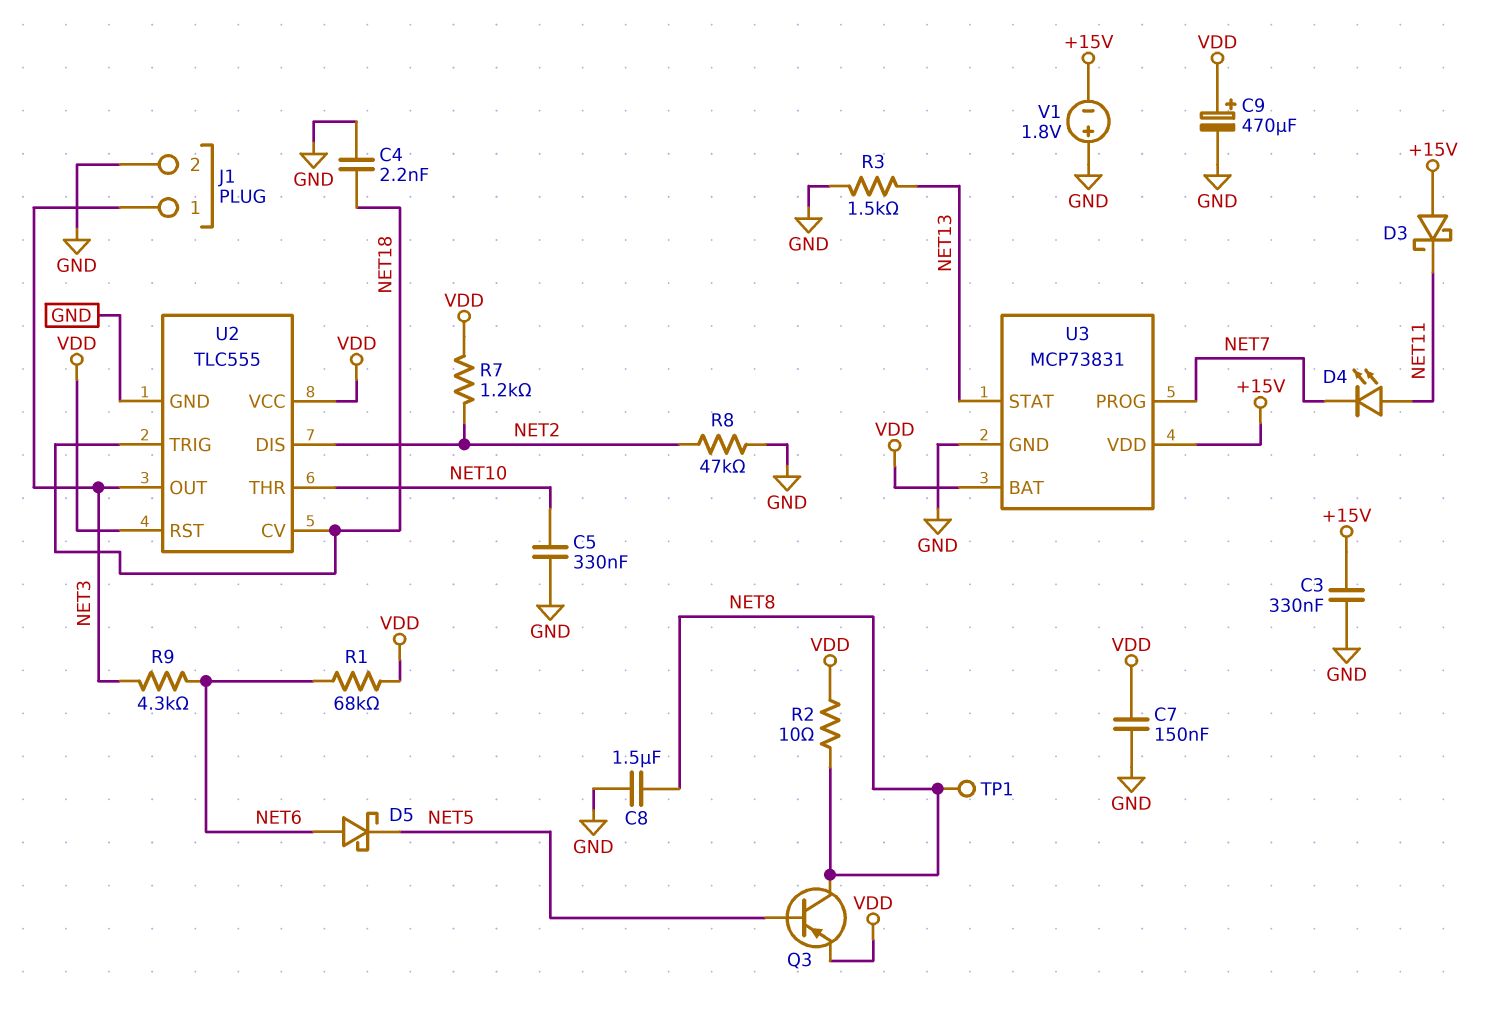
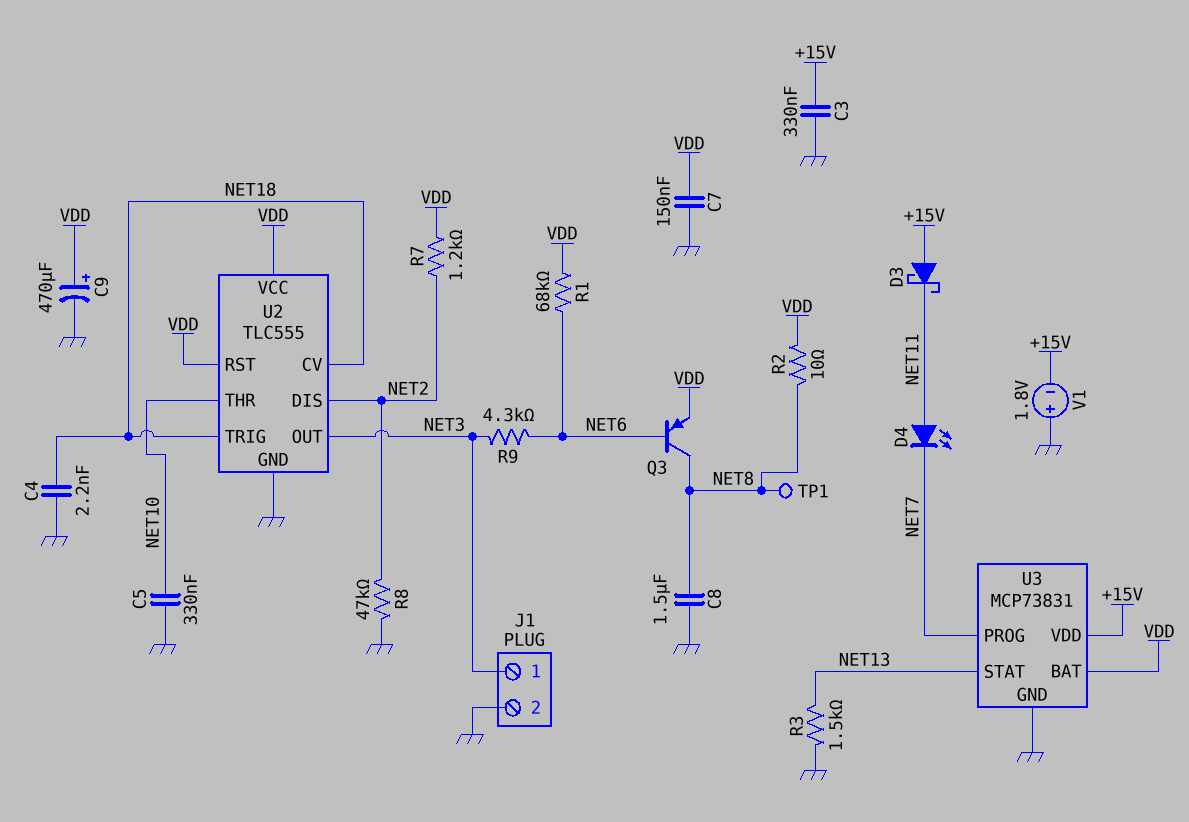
D5: schottky (A NET6, K NET5) -> none
Q3: PNP (B NET5, C NET8, E VDD) -> PNP (B NET6, C NET8, E VDD)

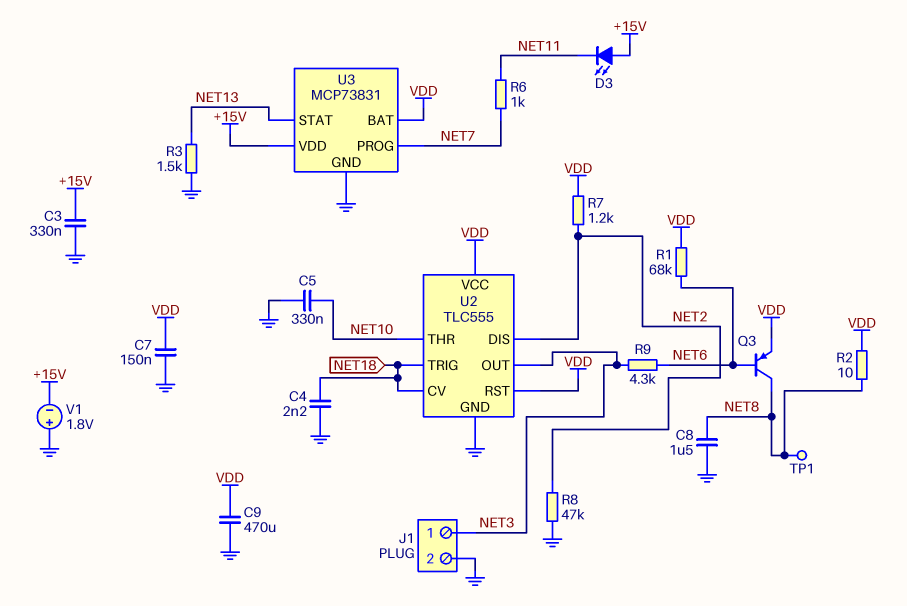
C9: 470uF (plus VDD, minus GND) -> 470uF (GND, VDD)
D3: schottky (A +15V, K NET11) -> LED (A +15V, K NET11)
D4: LED (A NET11, K NET7) -> none
R6: none -> 1k (NET7, NET11)

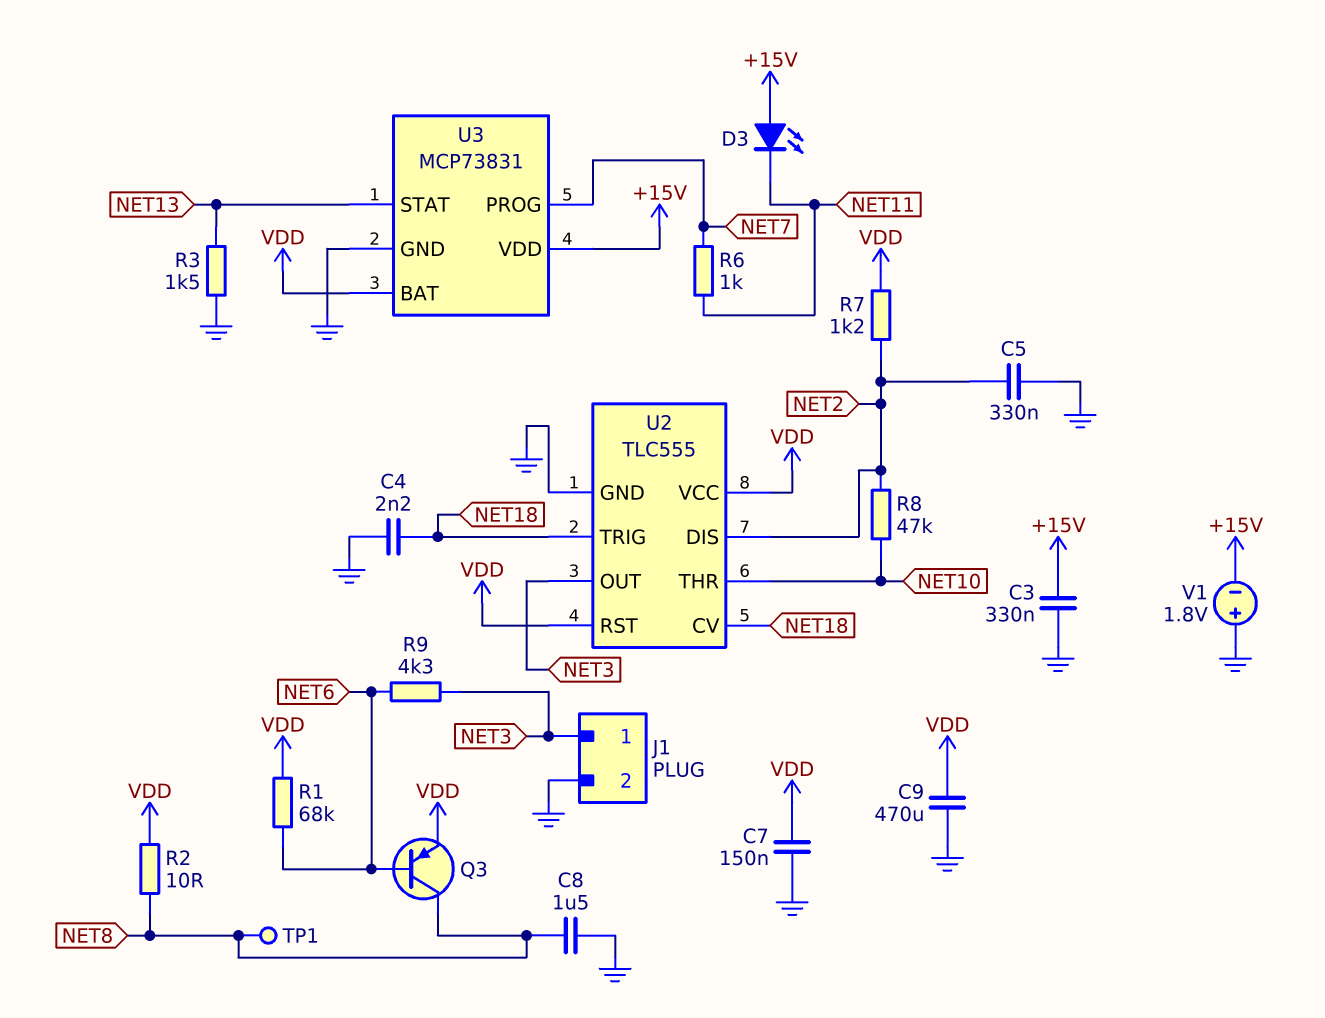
C5: 330nF (GND, NET10) -> 330nF (GND, NET2)
R8: 47k (GND, NET2) -> 47k (NET2, NET10)

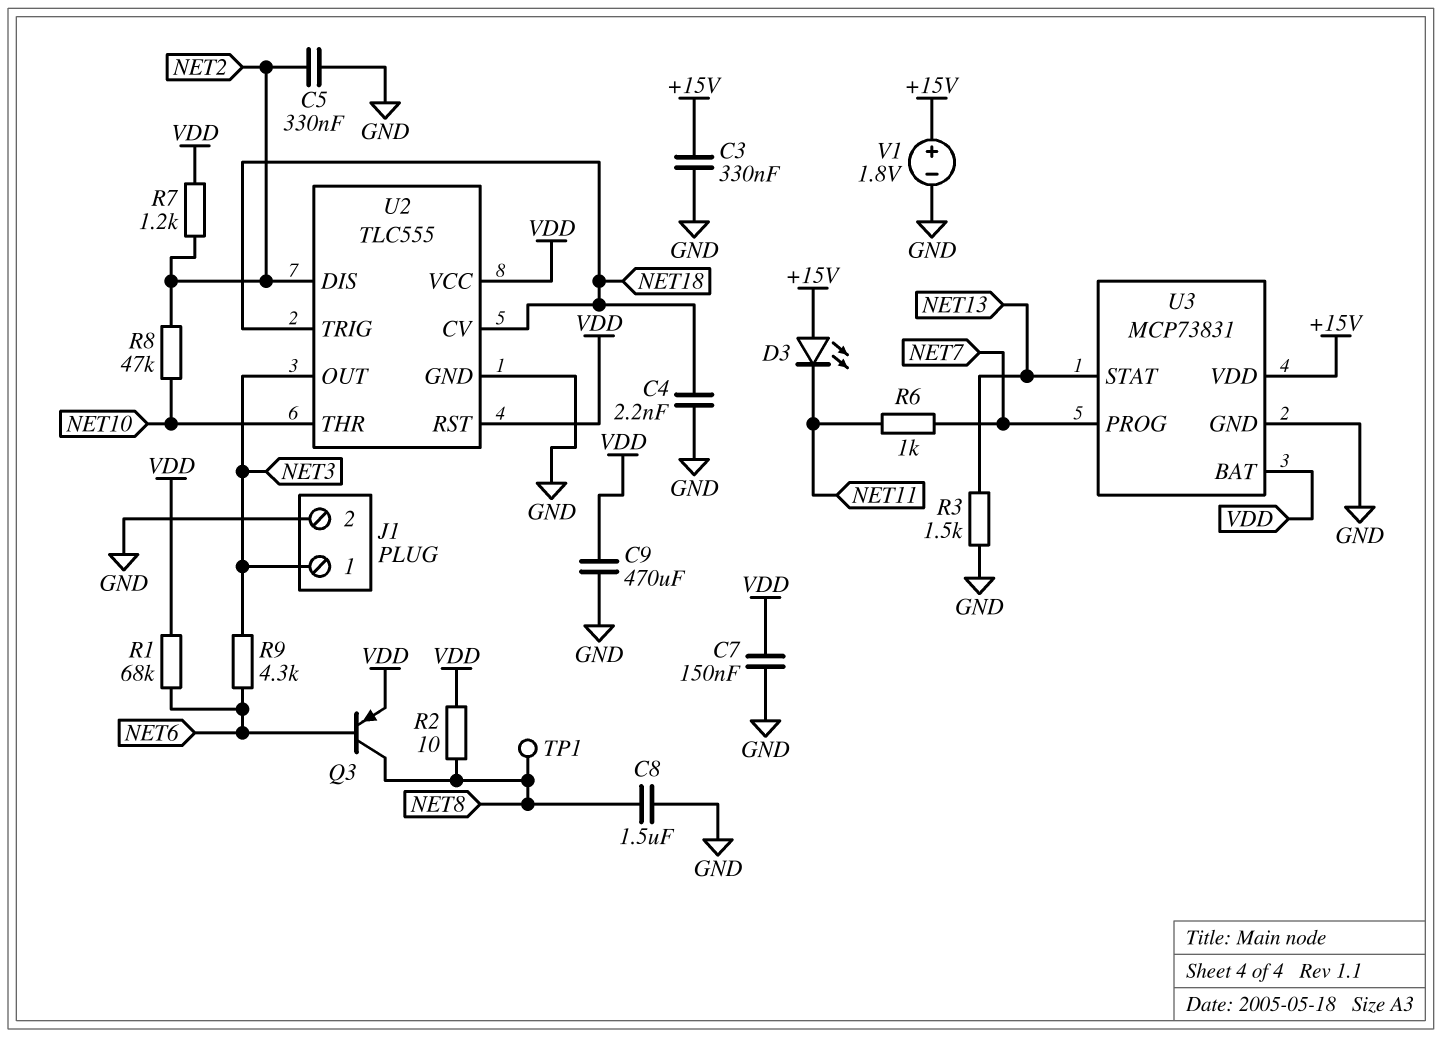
V1: 1.8V (plus GND, minus +15V) -> 1.8V (plus +15V, minus GND)

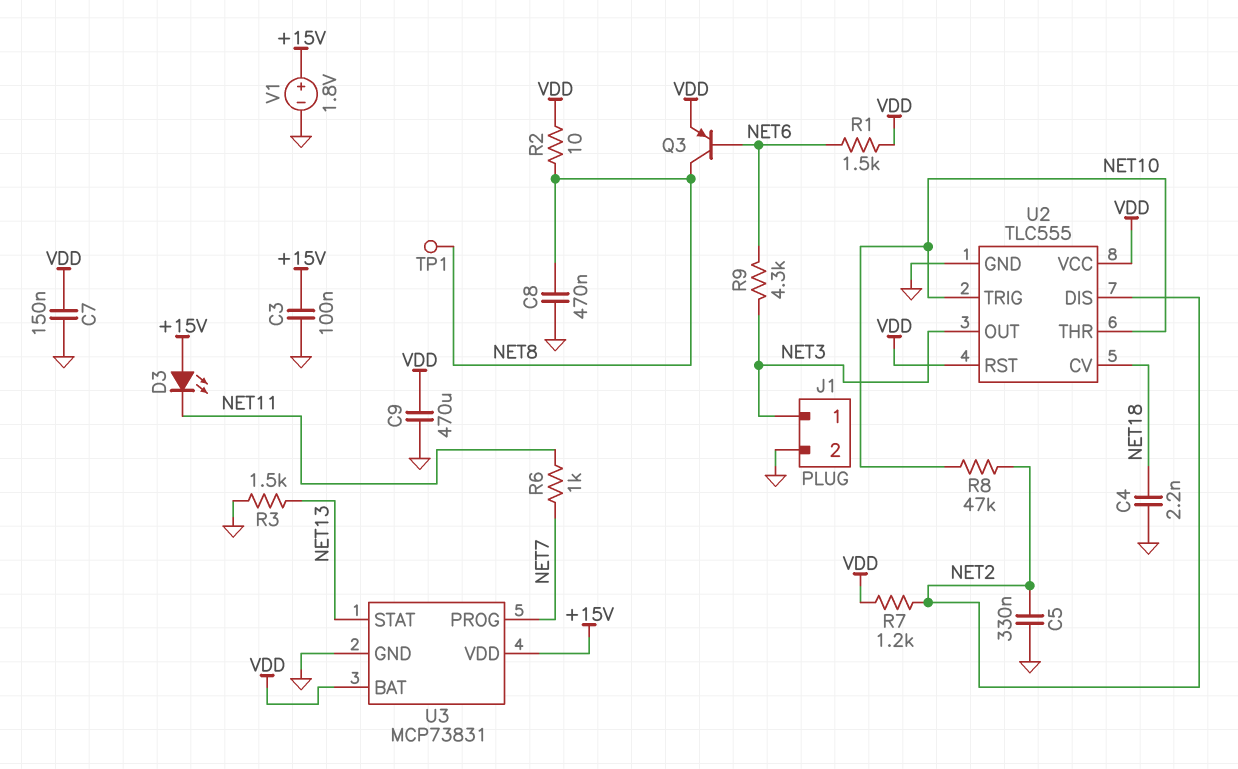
C3: 330nF (+15V, GND) -> 100nF (+15V, GND)
C8: 1.5uF (GND, NET8) -> 470nF (GND, NET8)
R1: 68k (NET6, VDD) -> 1.5k (NET6, VDD)
U2 pin TRIG: NET18 -> NET10

